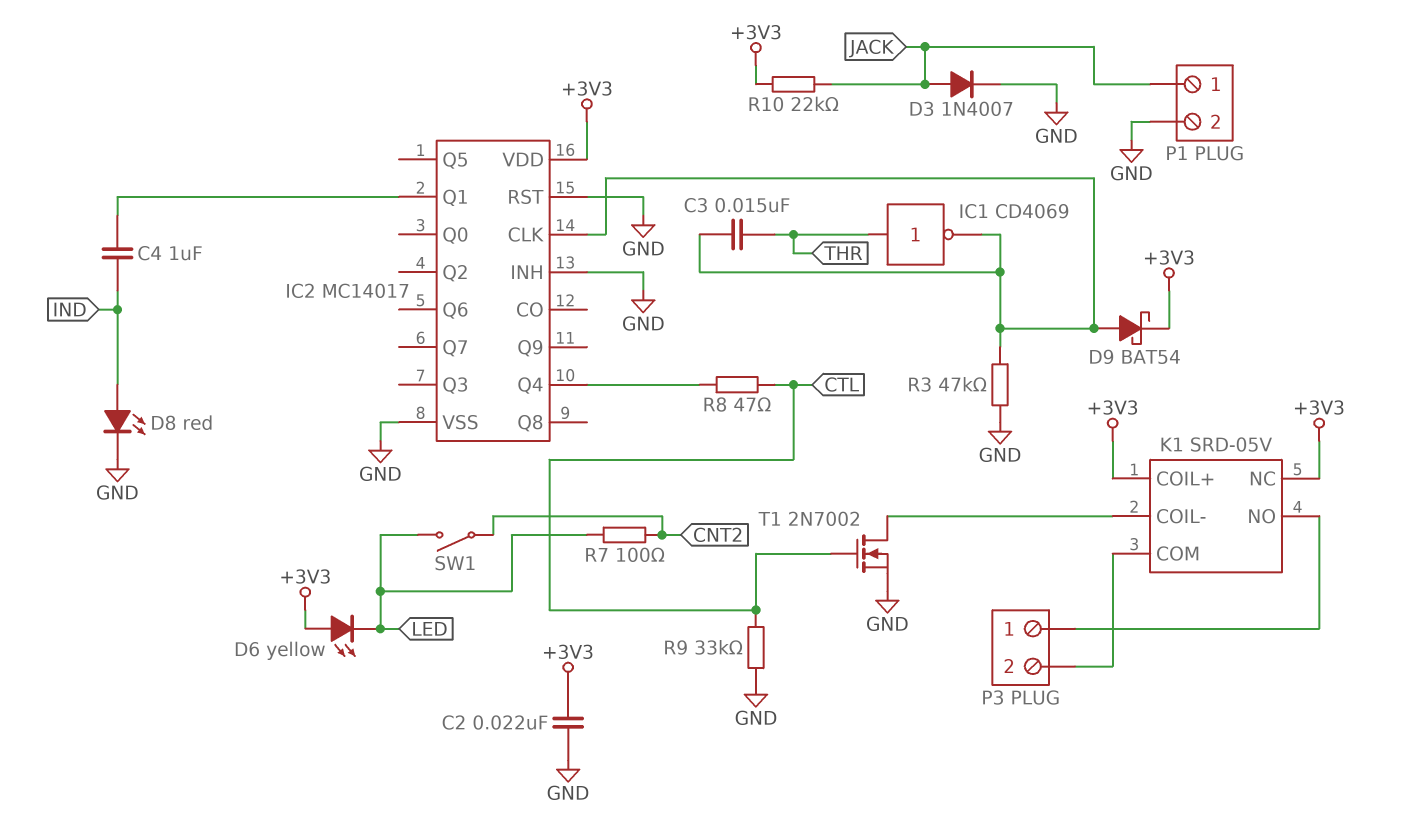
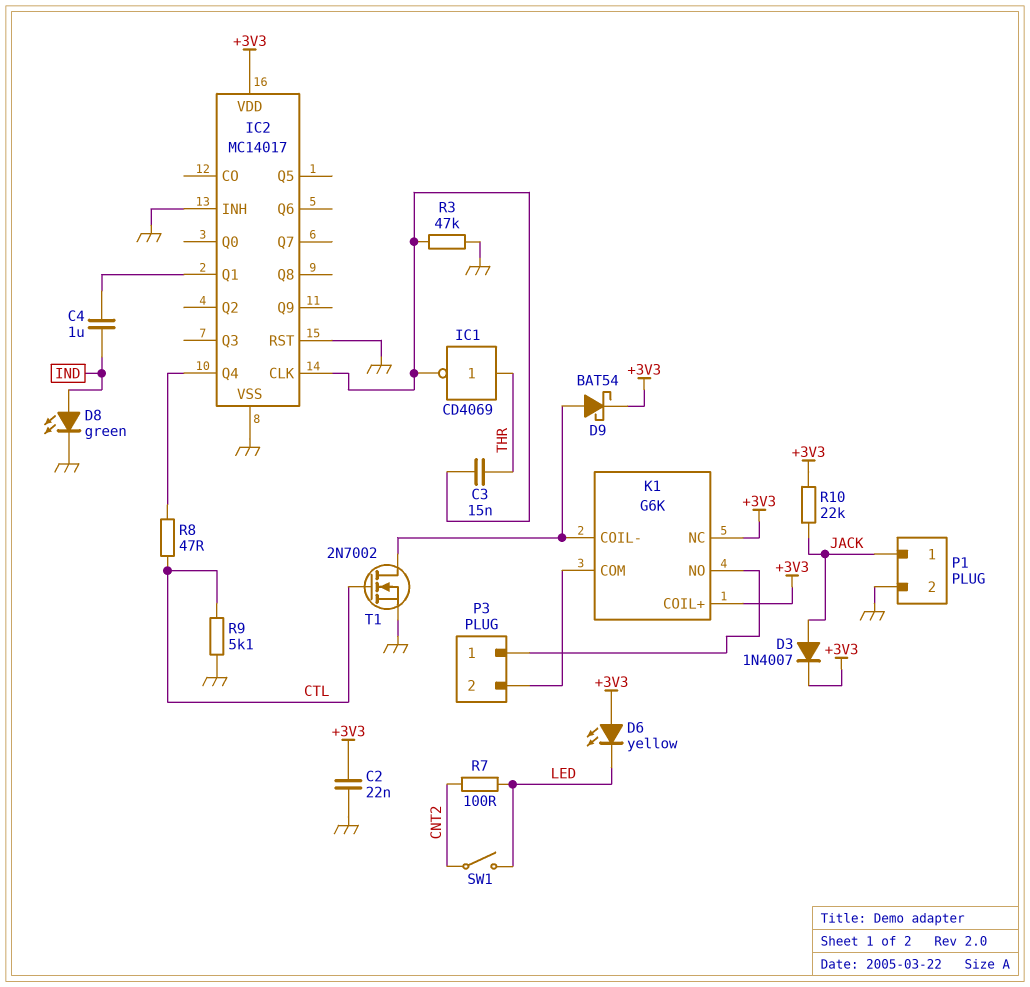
D3: diode 1N4007 (A JACK, K GND) -> diode 1N4007 (A JACK, K +3V3)
D8: LED red (A IND, K GND) -> LED green (A IND, K GND)
D9: schottky BAT54 (A IC2/CLK, K +3V3) -> schottky BAT54 (A K1/COIL-, K +3V3)
K1: SRD-05V -> G6K
R9: 33k (CTL, GND) -> 5.1k (CTL, GND)

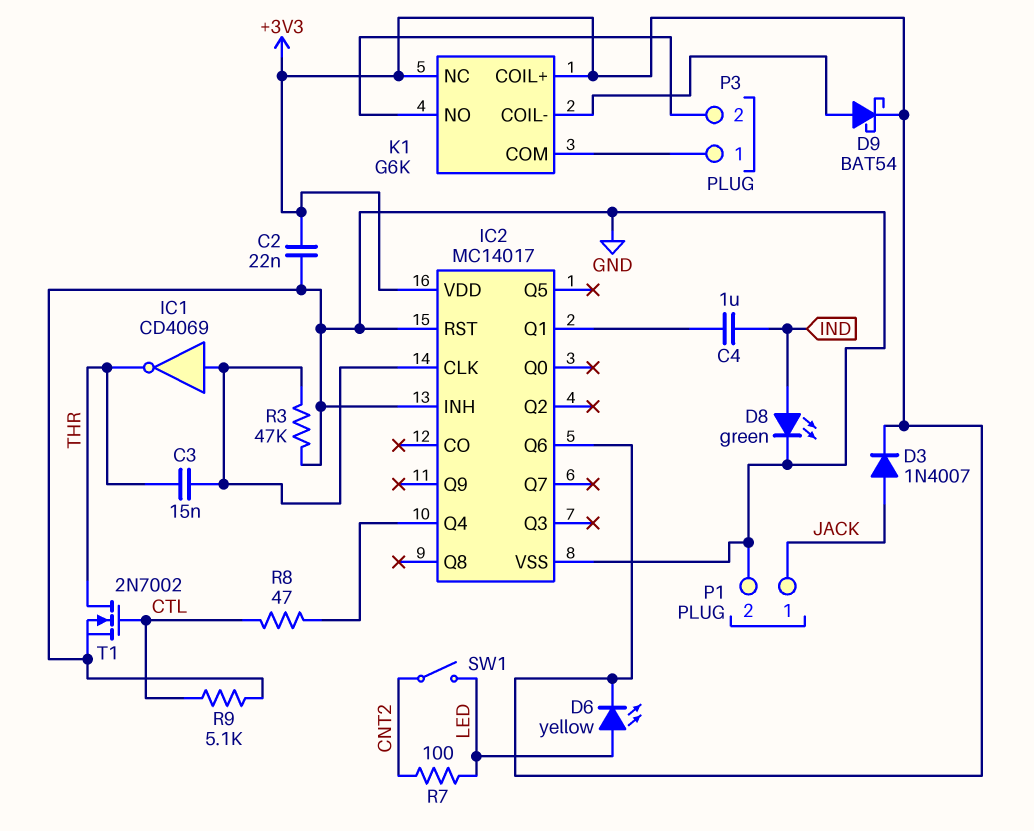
D6: LED yellow (A +3V3, K LED) -> LED yellow (A LED, K +3V3)
IC1: NOT CD4069 (in THR, out IC2/CLK) -> NOT CD4069 (in IC2/CLK, out THR)
IC2 pin Q6: none -> +3V3
P3 pin 1: K1/NO -> K1/COM
P3 pin 2: K1/COM -> K1/NO
R10: 22k (+3V3, JACK) -> none
T1: NMOS 2N7002 (G CTL, D K1/COIL-, S GND) -> NMOS 2N7002 (G CTL, D THR, S GND)

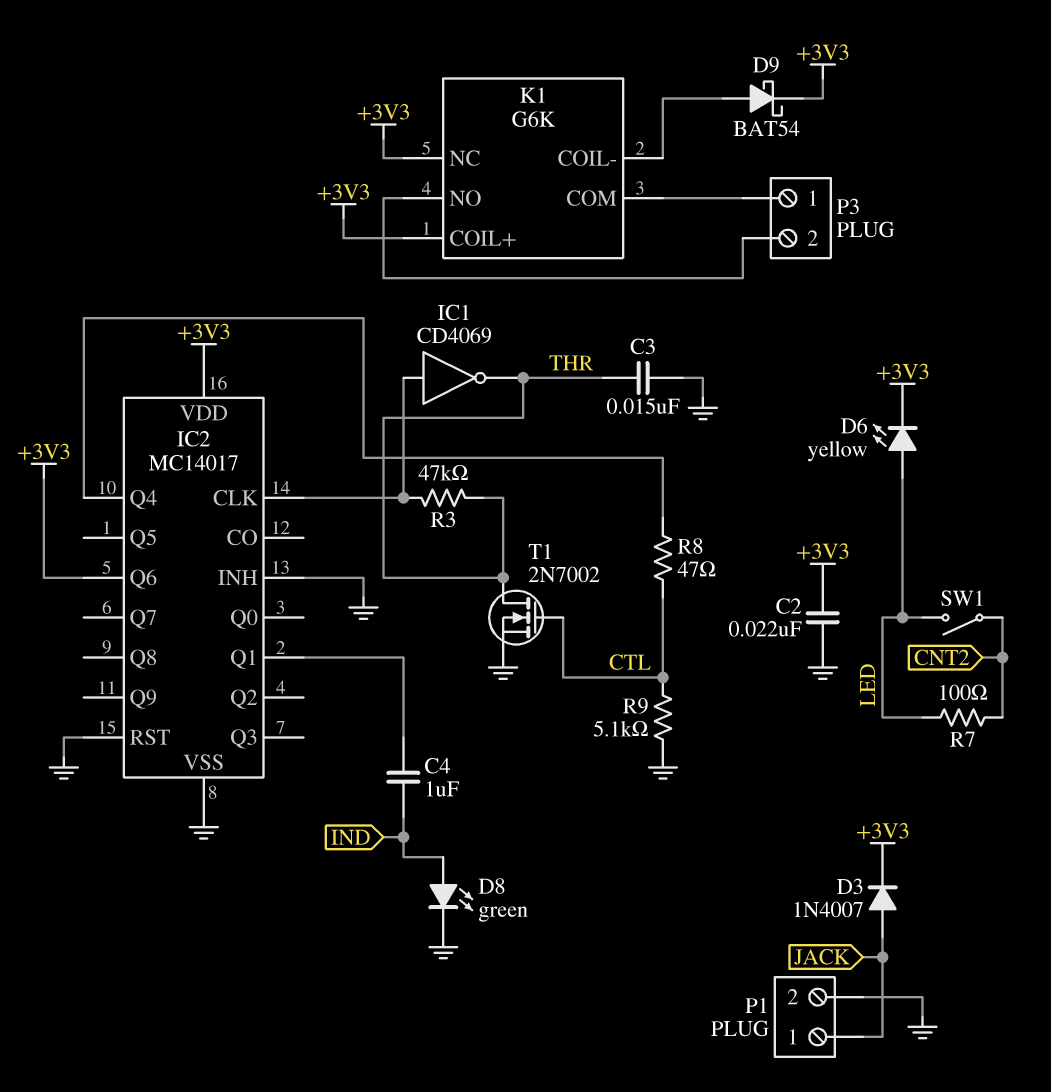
C3: 15nF (IC2/CLK, THR) -> 15nF (GND, THR)
R3: 47k (GND, IC2/CLK) -> 47k (IC2/CLK, THR)

